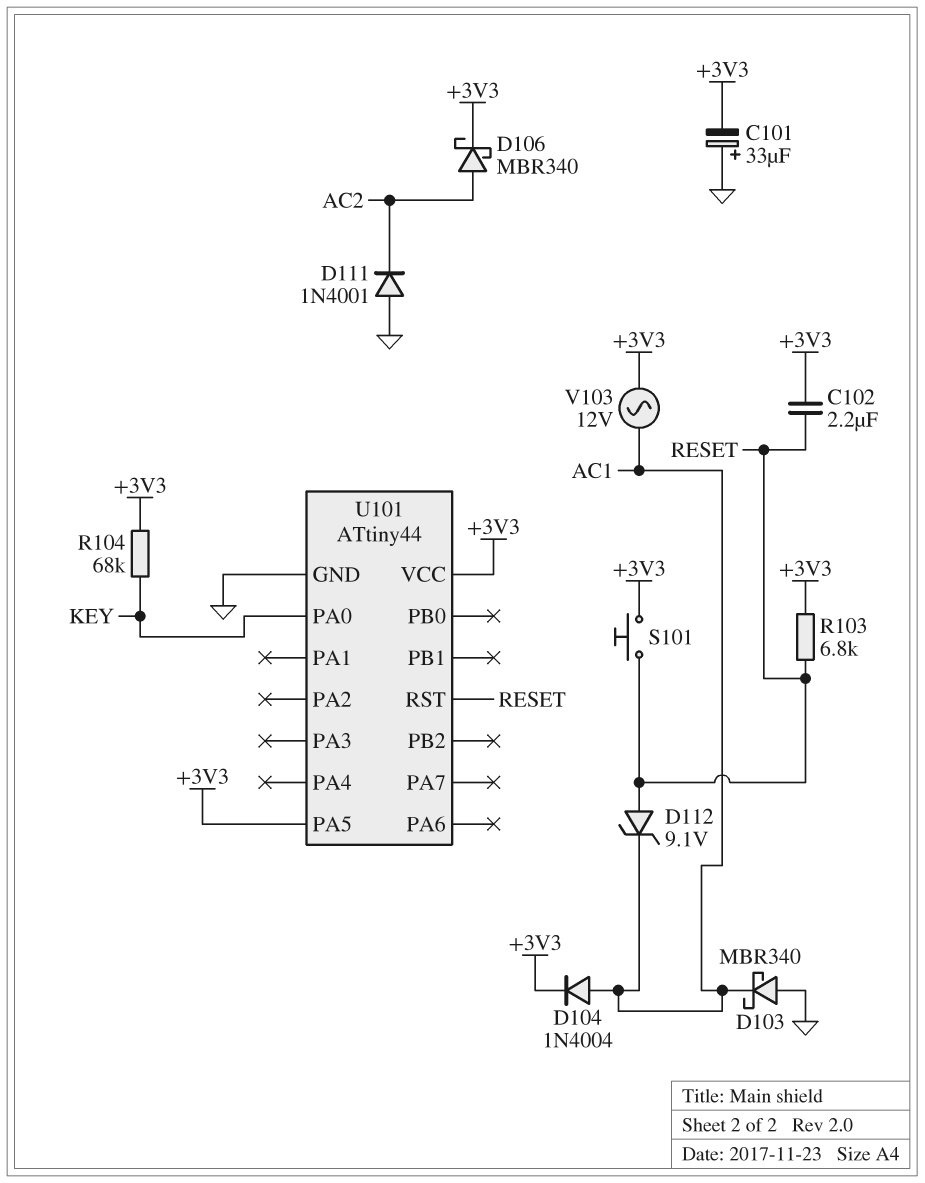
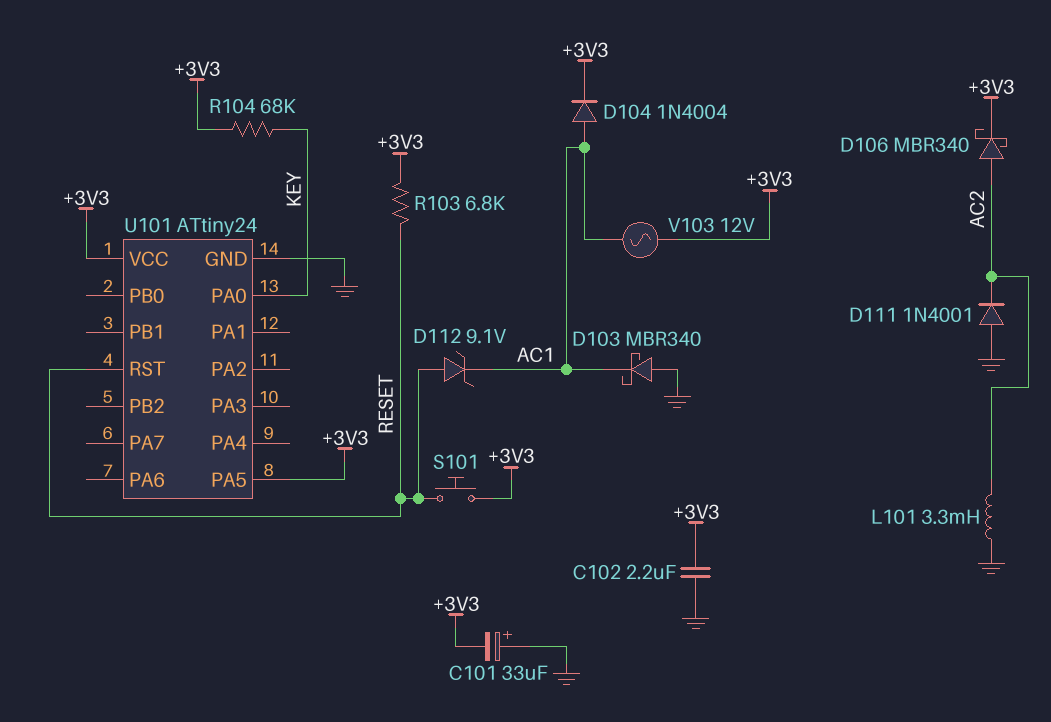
C102: 2.2uF (+3V3, RESET) -> 2.2uF (+3V3, GND)
L101: none -> 3.3mH (AC2, GND)
U101: ATtiny44 -> ATtiny24

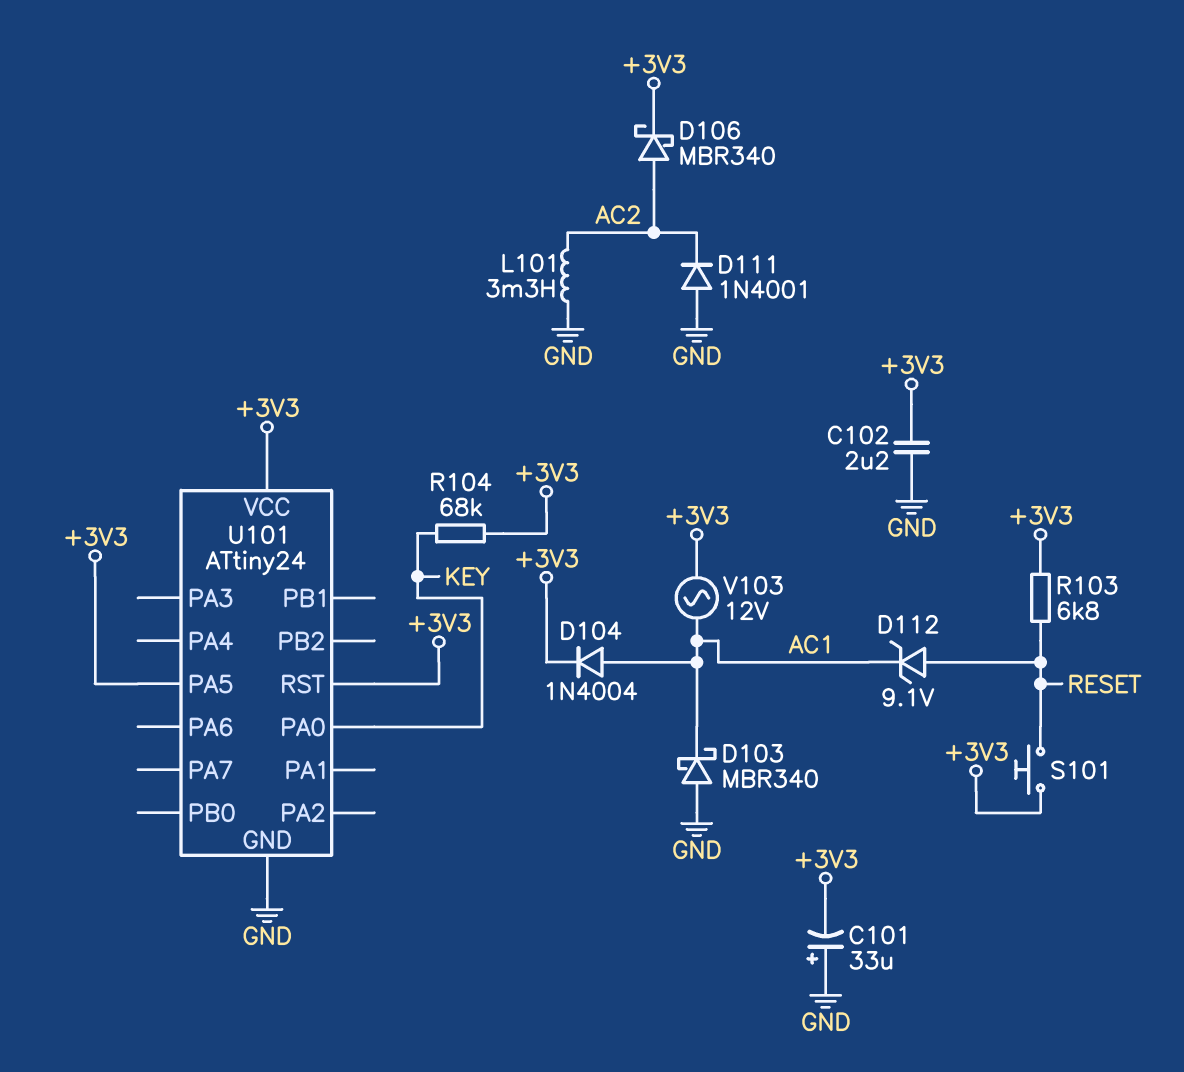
U101 pin RST: RESET -> +3V3

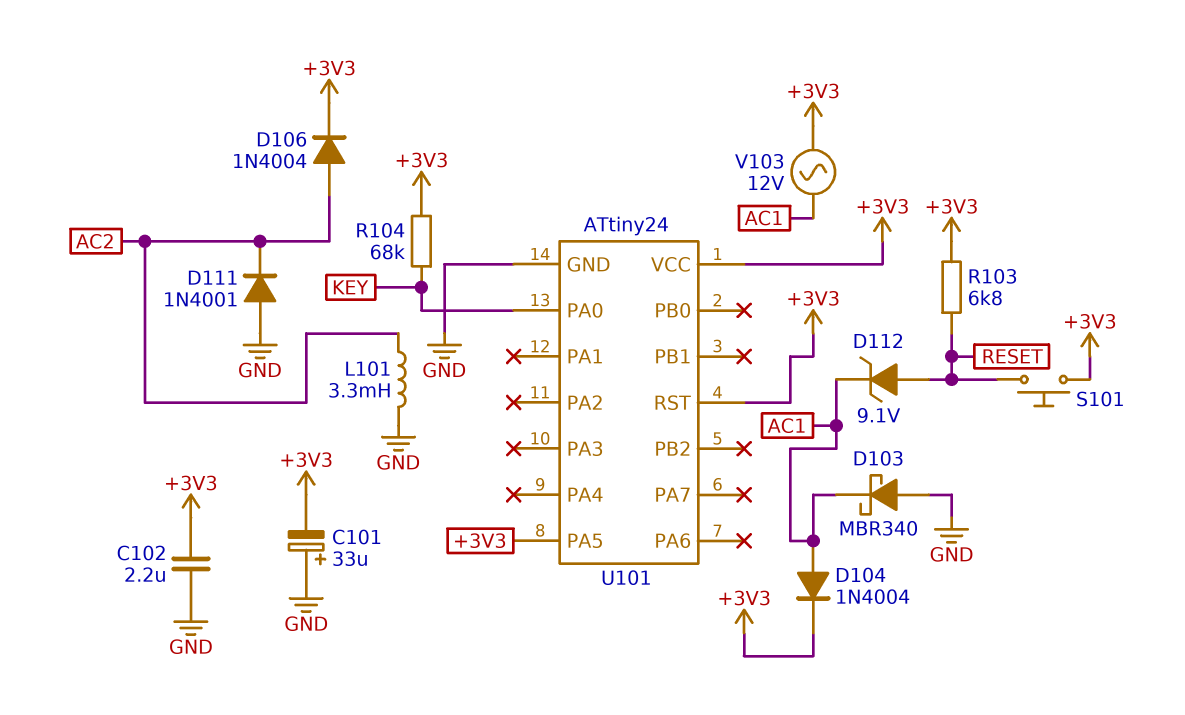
D106: schottky MBR340 (A AC2, K +3V3) -> diode 1N4004 (A AC2, K +3V3)

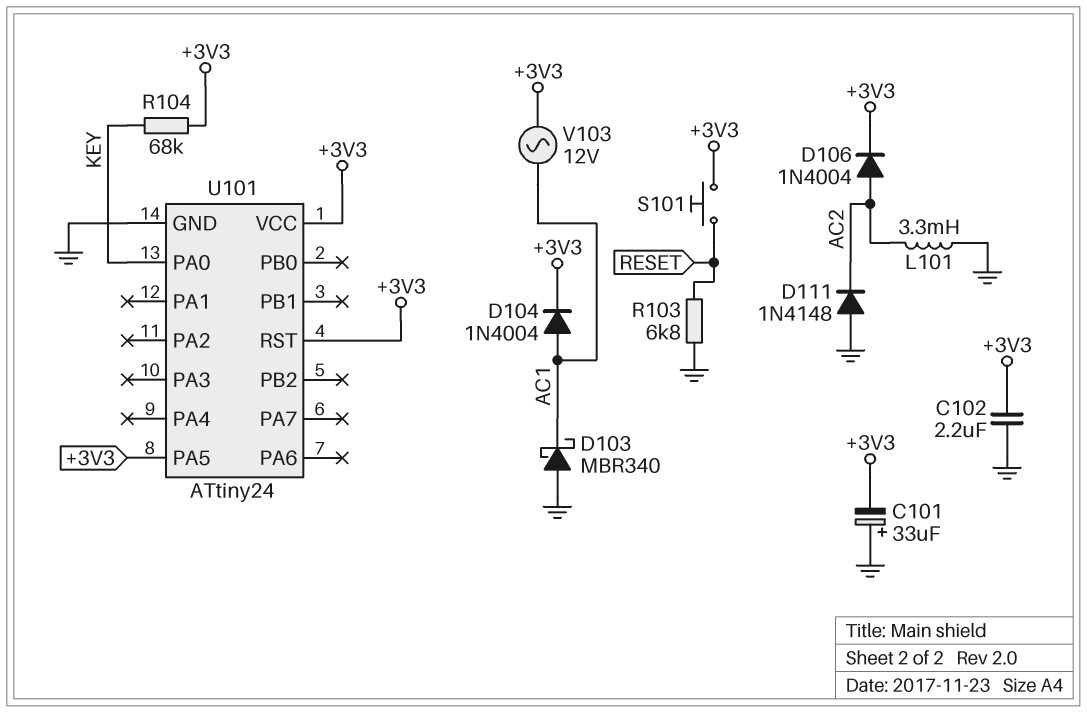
D111: diode 1N4001 (A GND, K AC2) -> diode 1N4148 (A GND, K AC2)
D112: zener 9.1V (A RESET, K AC1) -> none
R103: 6.8k (+3V3, RESET) -> 6.8k (GND, RESET)

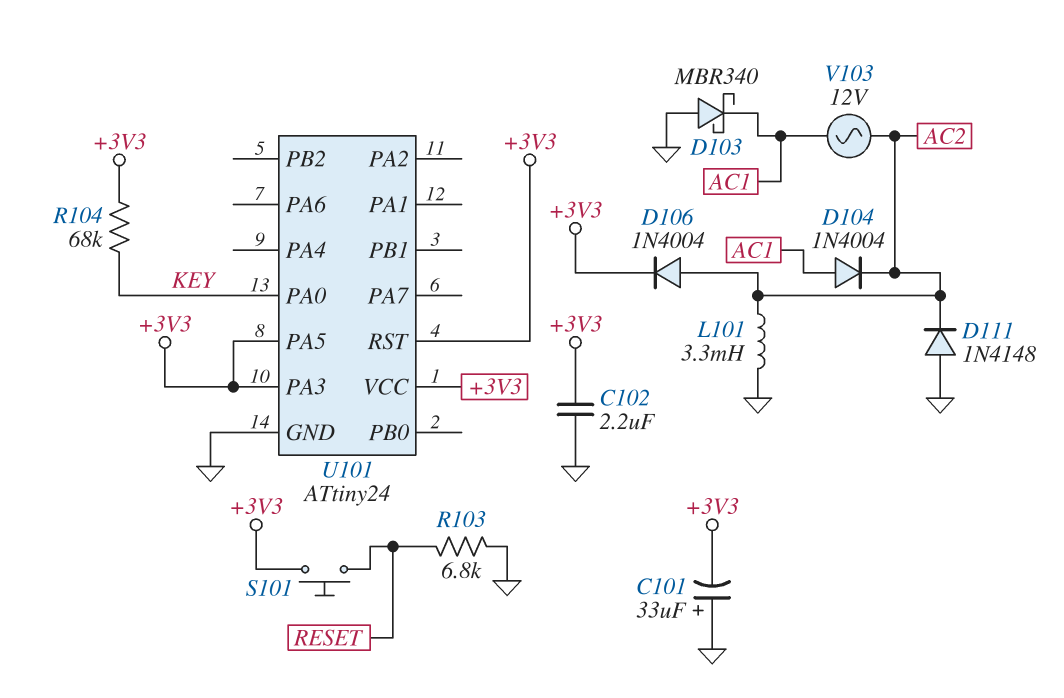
D104: diode 1N4004 (A AC1, K +3V3) -> diode 1N4004 (A AC1, K AC2)
U101 pin PA3: none -> +3V3
V103: AC 12V (+3V3, AC1) -> AC 12V (AC1, AC2)

